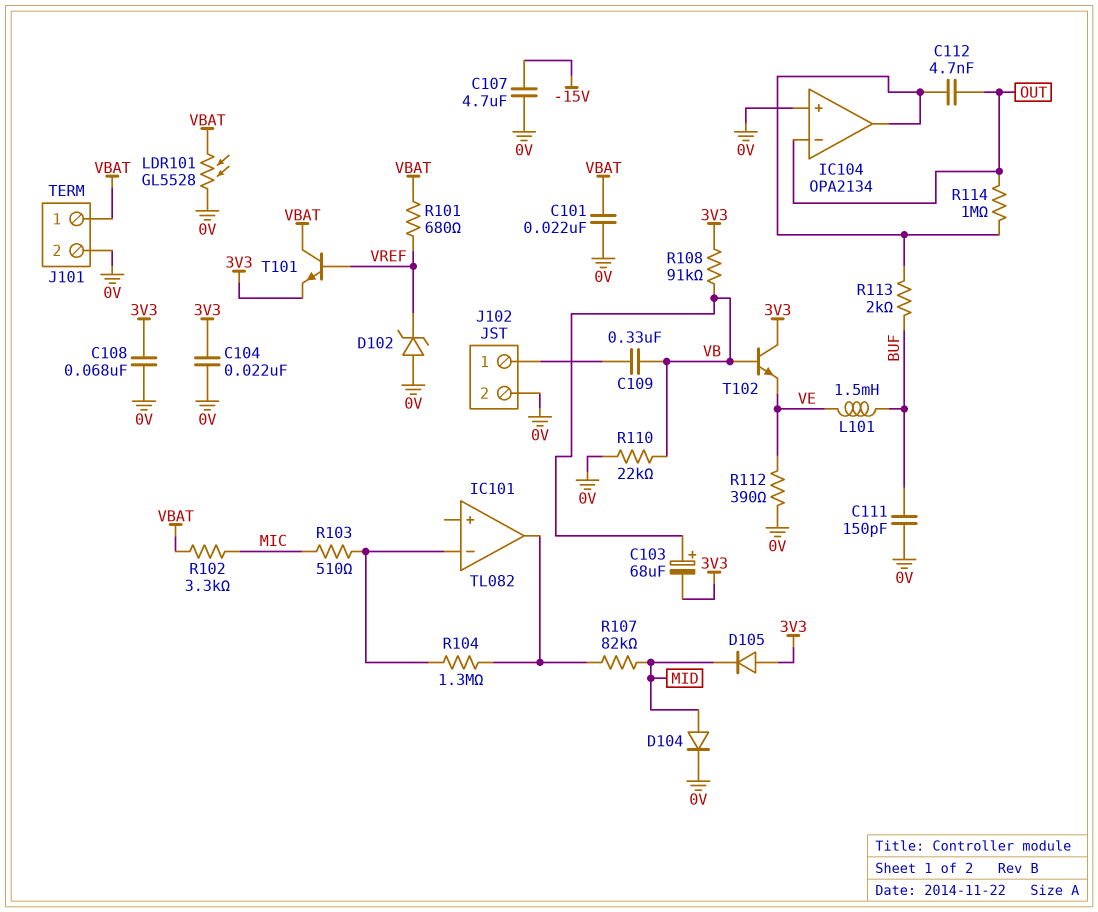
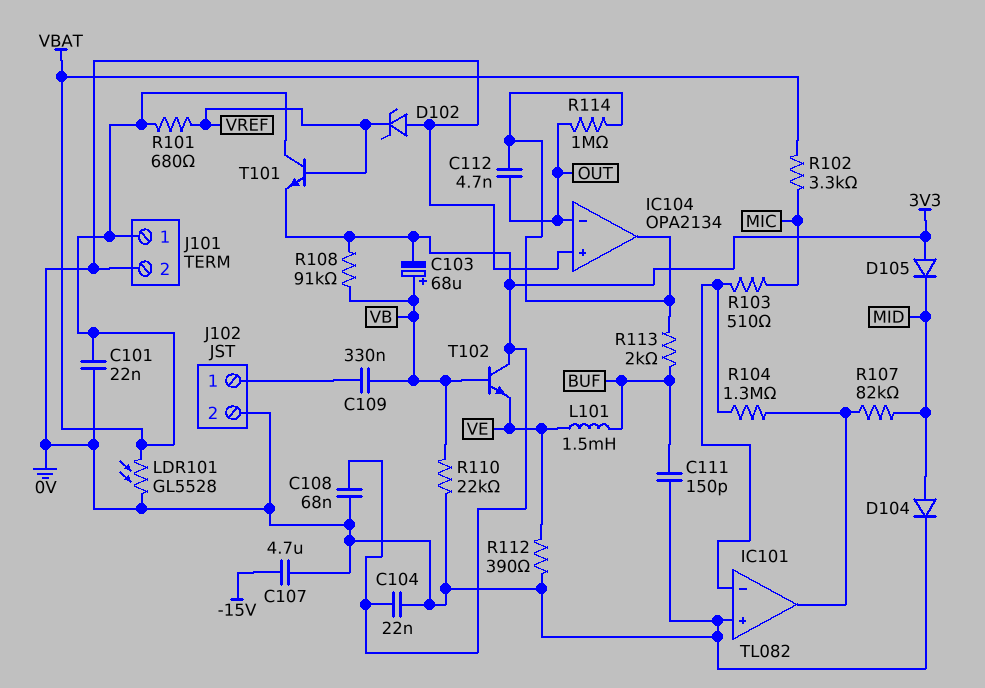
IC101 pin in+: none -> 0V

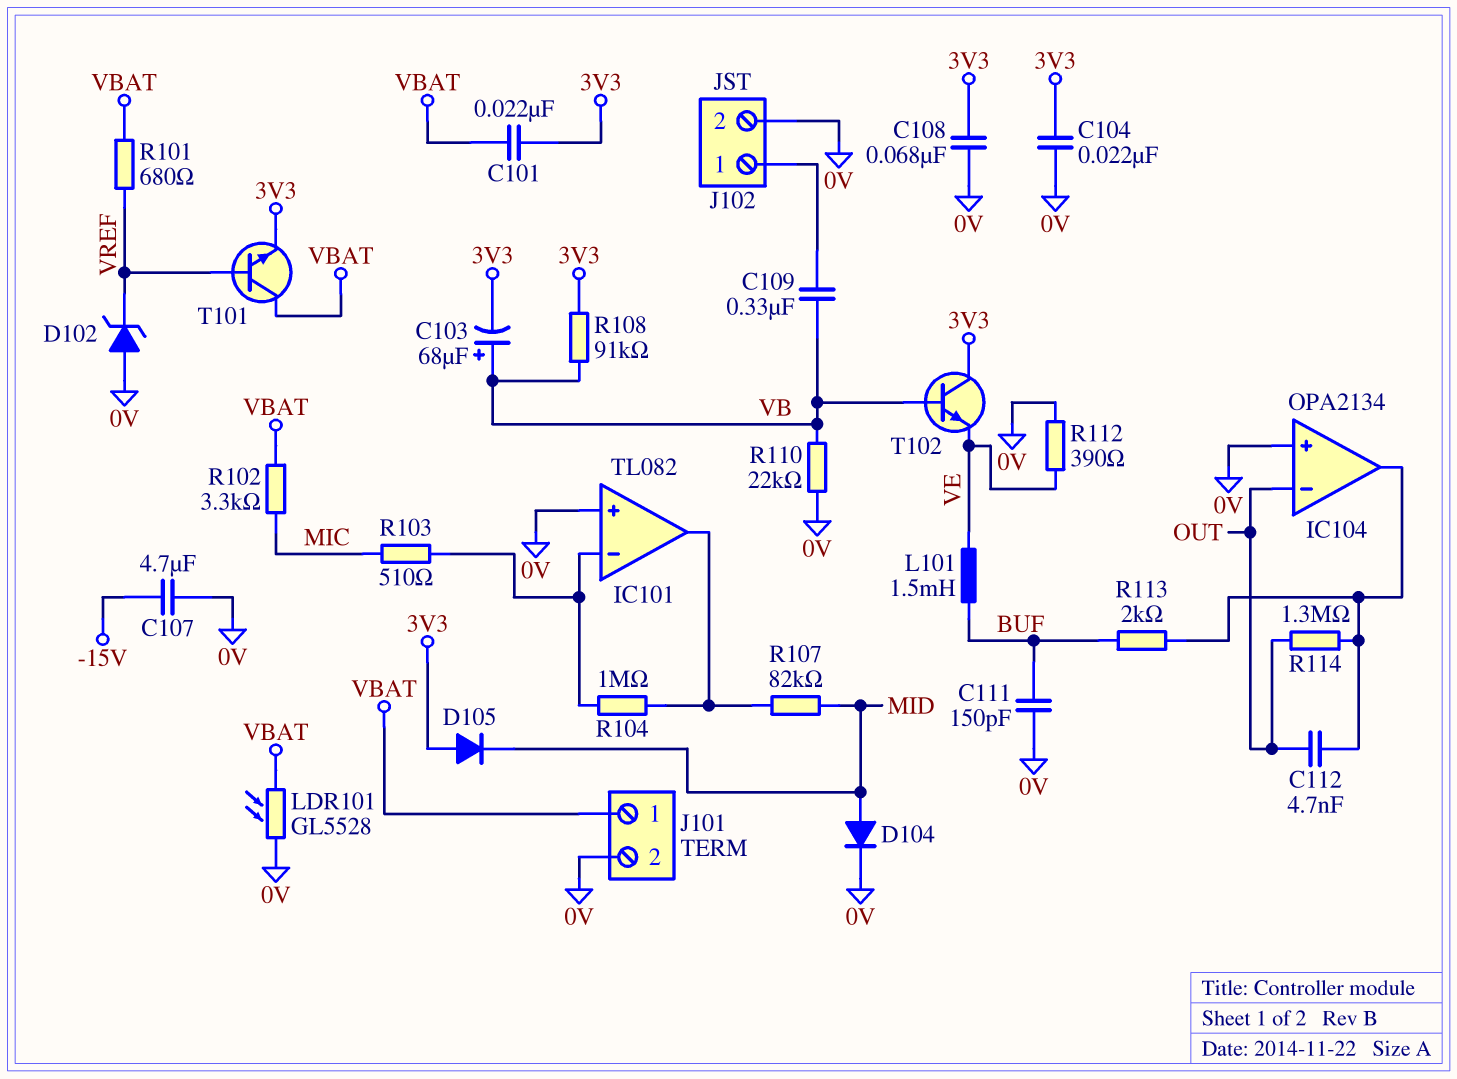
C101: 22nF (0V, VBAT) -> 22nF (3V3, VBAT)
R104: 1.3M (IC101/in-, IC101/out) -> 1M (IC101/in-, IC101/out)
R114: 1M (IC104/out, OUT) -> 1.3M (IC104/out, OUT)

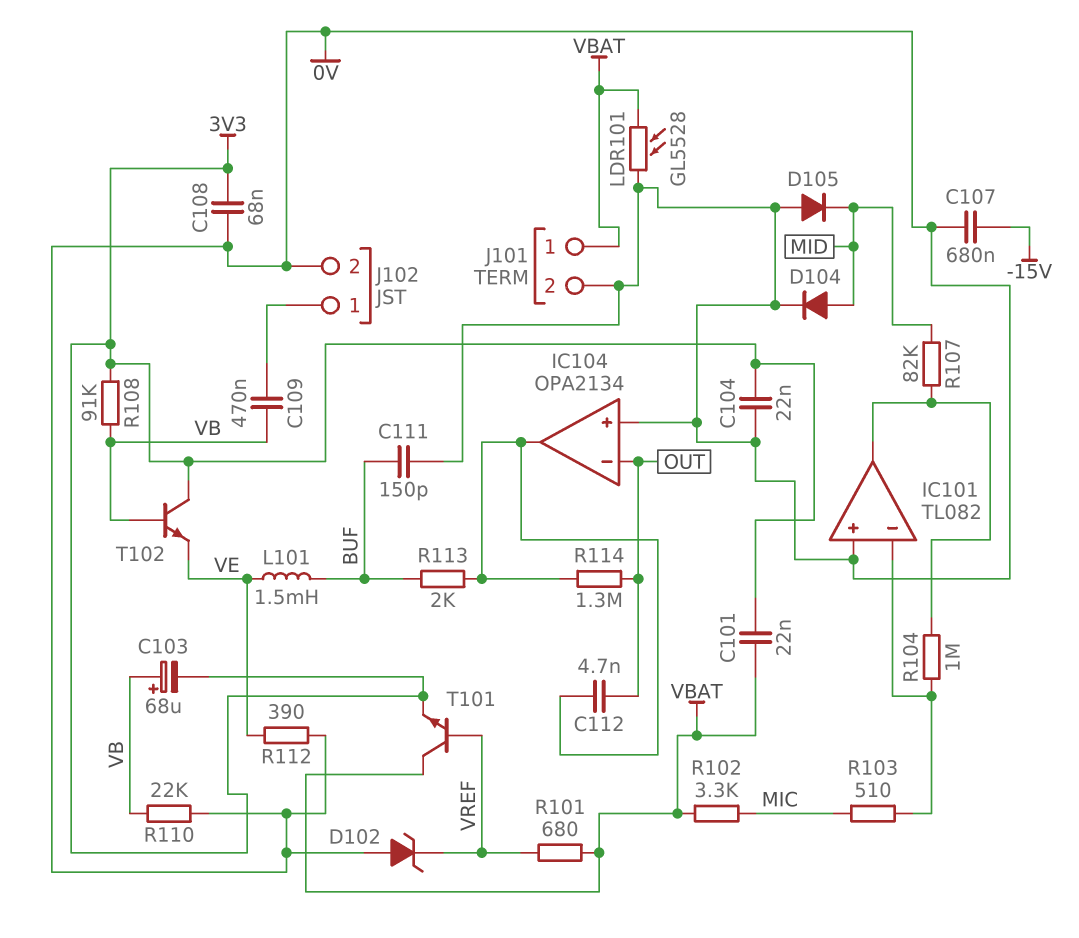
C107: 4.7uF (-15V, 0V) -> 680nF (-15V, 0V)
C109: 330nF (J102/1, VB) -> 470nF (J102/1, VB)
D105: diode (A 3V3, K MID) -> diode (A 0V, K MID)

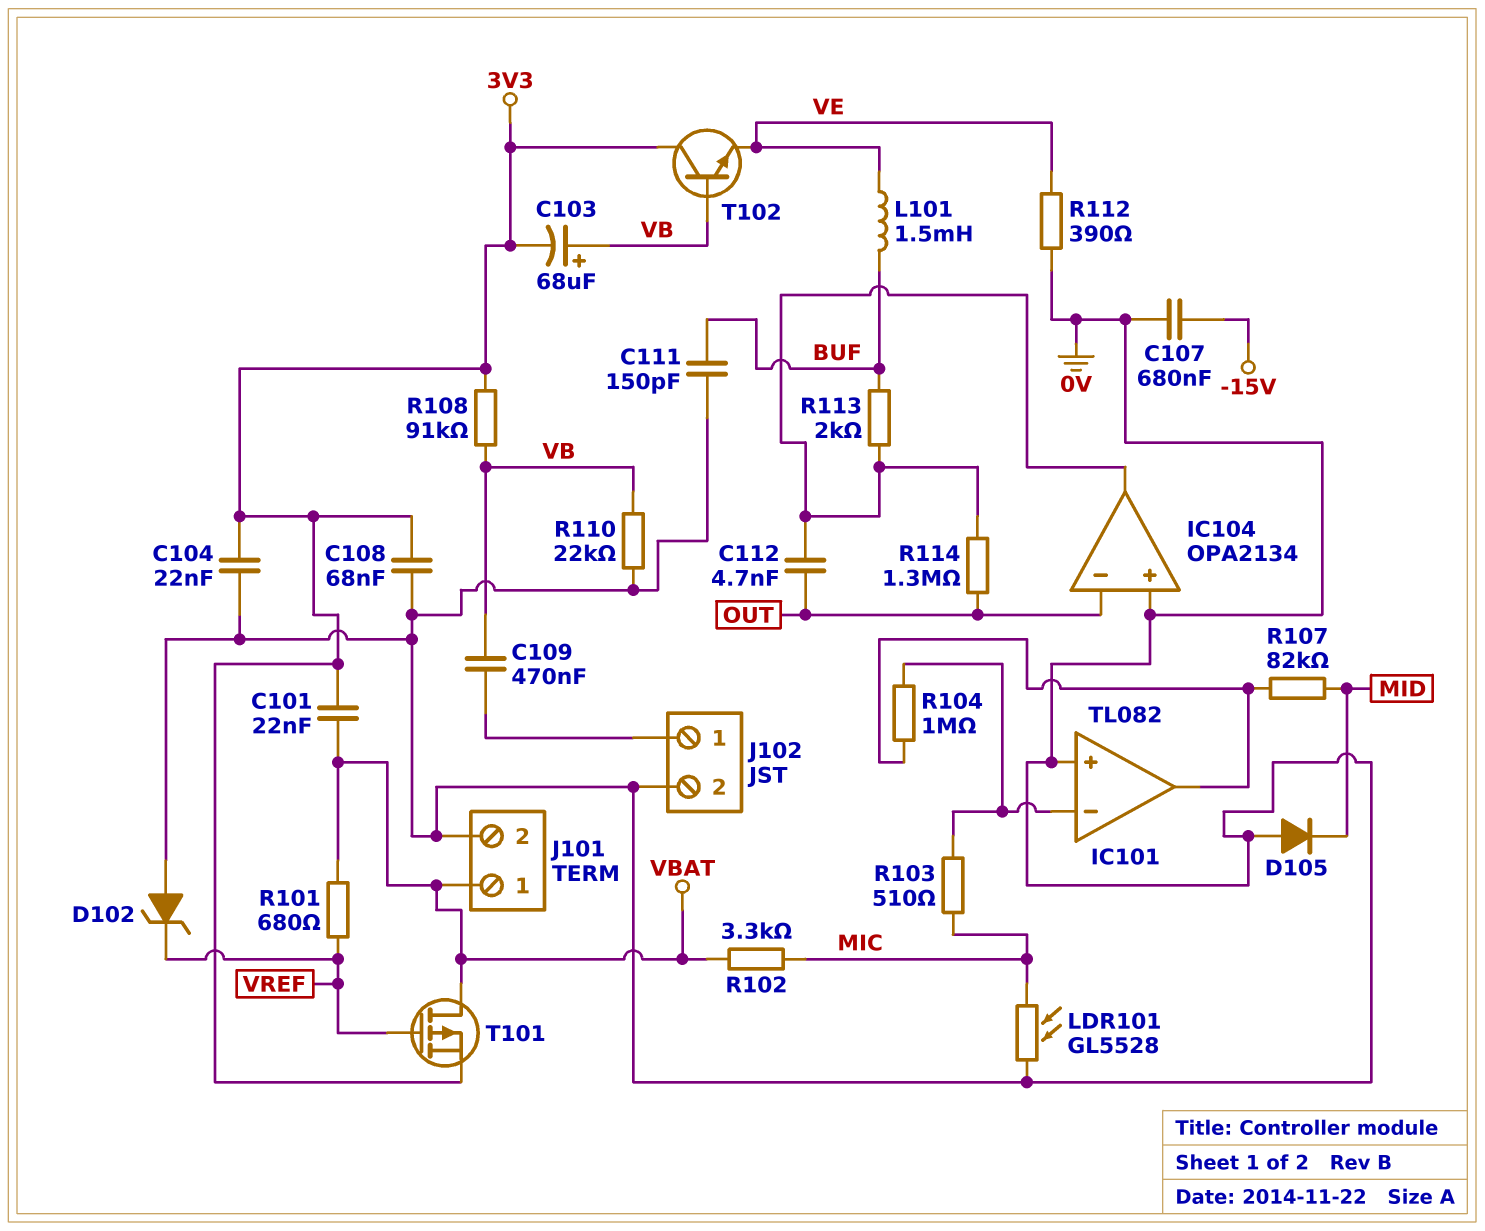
D104: diode (A MID, K 0V) -> none
LDR101: GL5528 (0V, VBAT) -> GL5528 (0V, MIC)
T101: NPN (B VREF, C VBAT, E 3V3) -> PMOS (G VREF, D VBAT, S 3V3)

